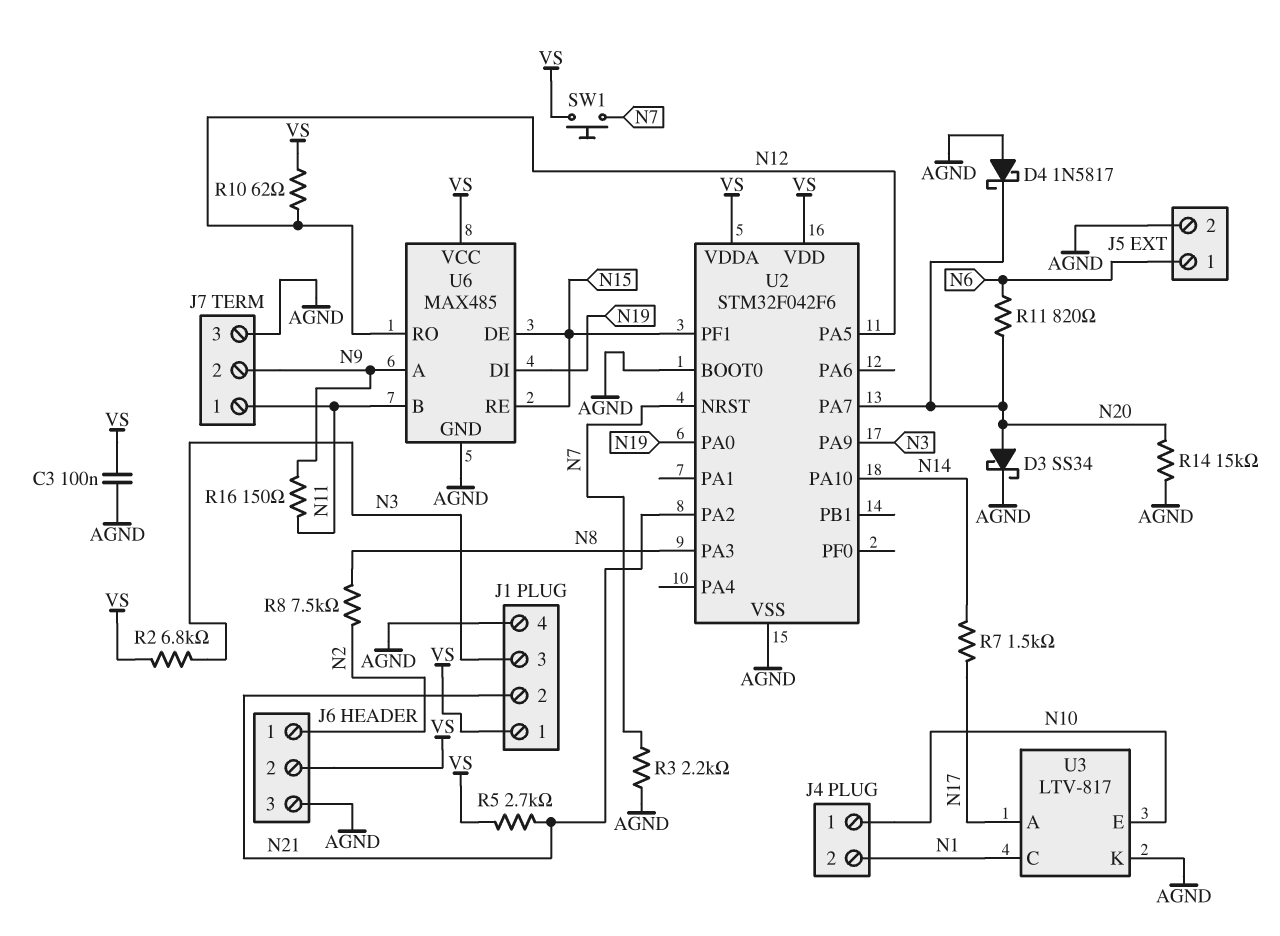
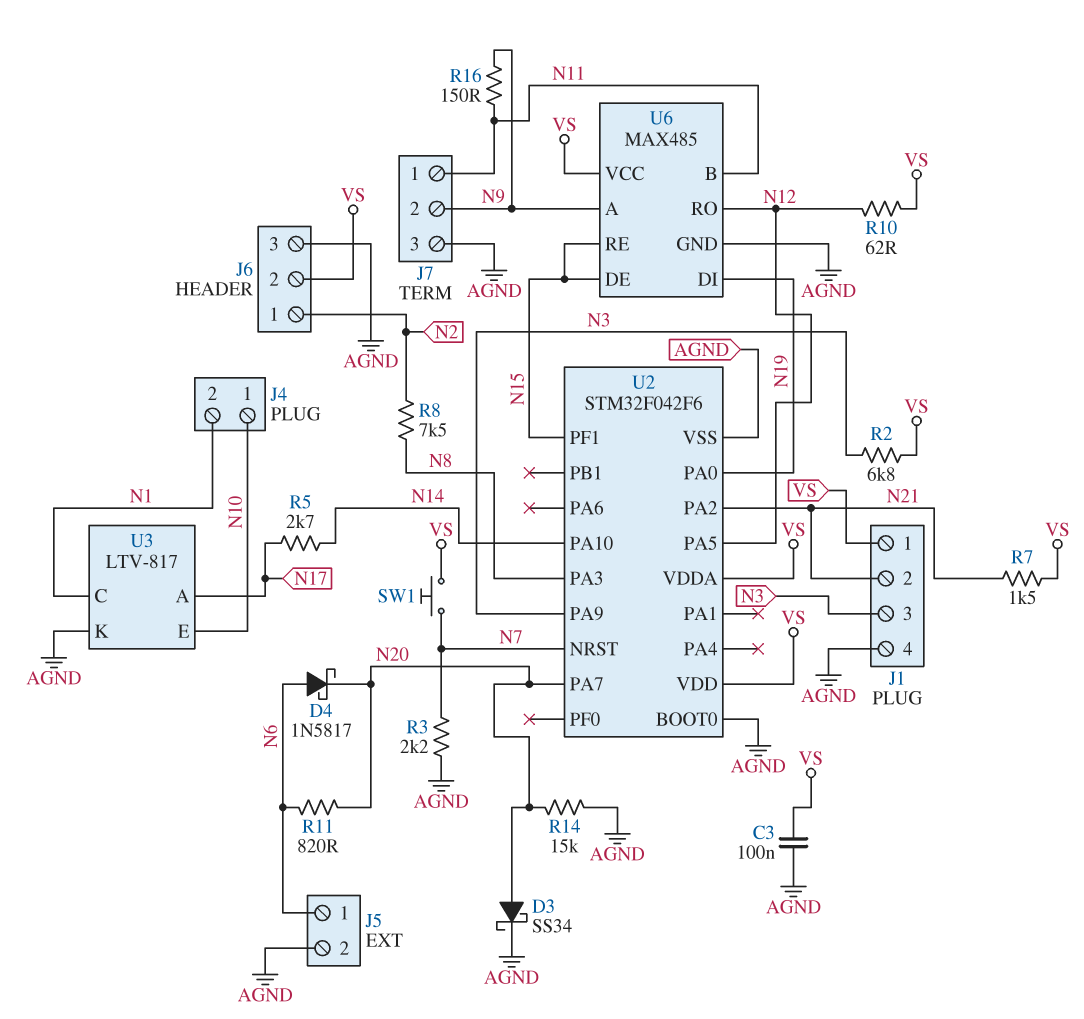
D4: schottky 1N5817 (A AGND, K N20) -> schottky 1N5817 (A N6, K N20)
R5: 2.7k (N21, VS) -> 2.7k (N14, N17)
R7: 1.5k (N14, N17) -> 1.5k (N21, VS)

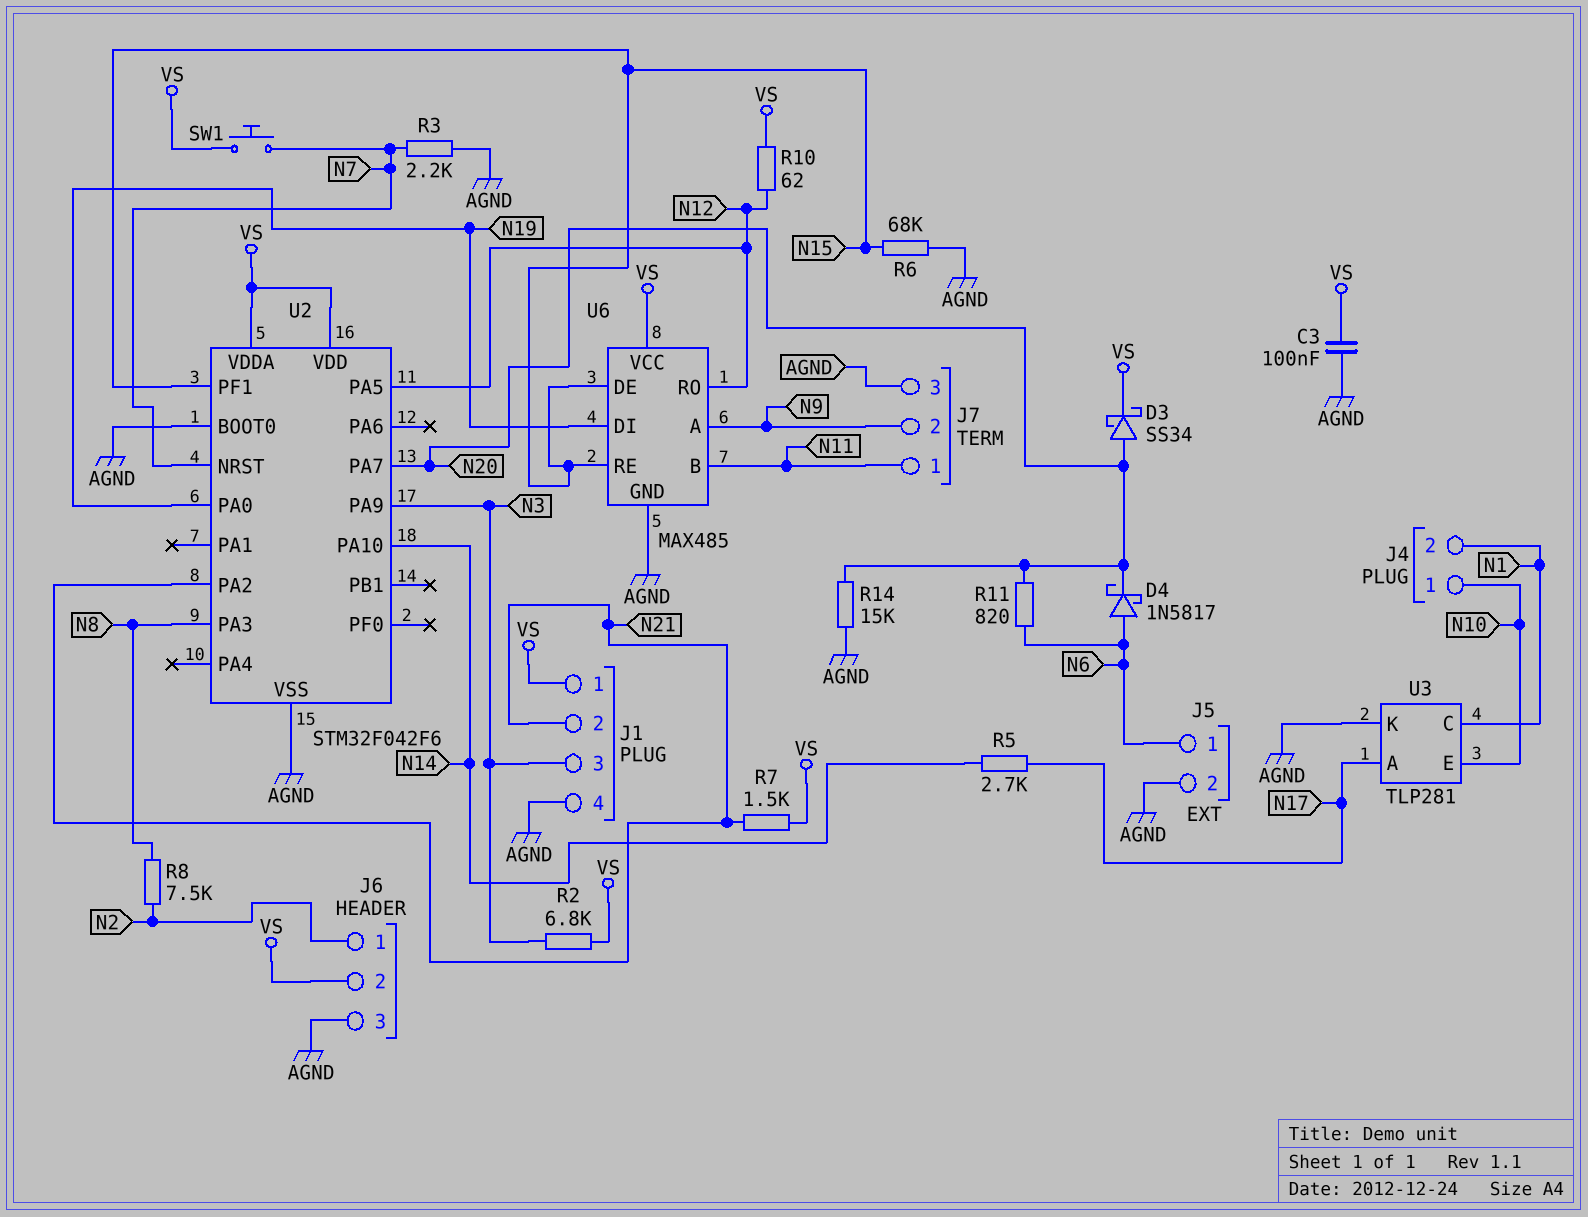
D3: schottky SS34 (A N20, K AGND) -> schottky SS34 (A N20, K VS)
R6: none -> 68k (AGND, N15)
R16: 150 (N9, N11) -> none
U3: LTV-817 -> TLP281

